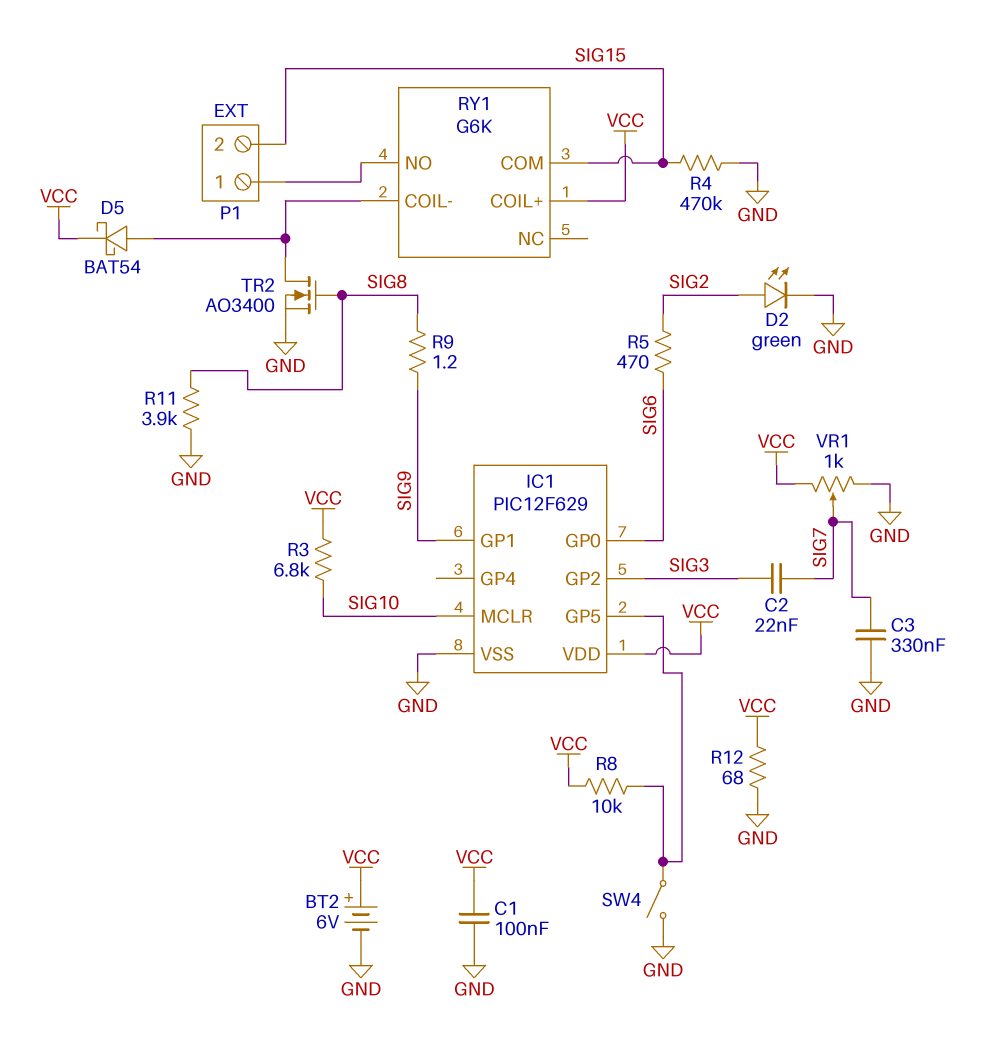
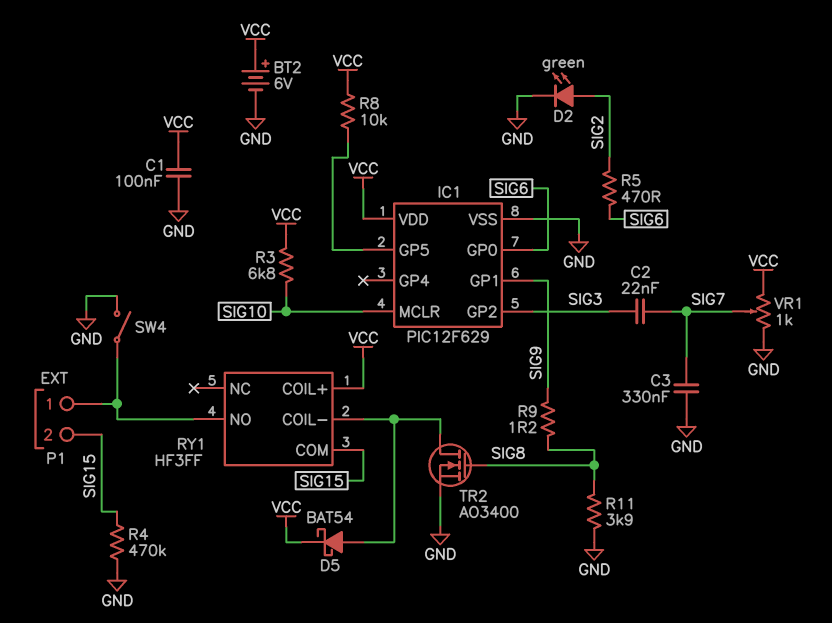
R12: 68 (GND, VCC) -> none
RY1: G6K -> HF3FF
SW4: switch (GND, IC1/GP5) -> switch (GND, P1/1)

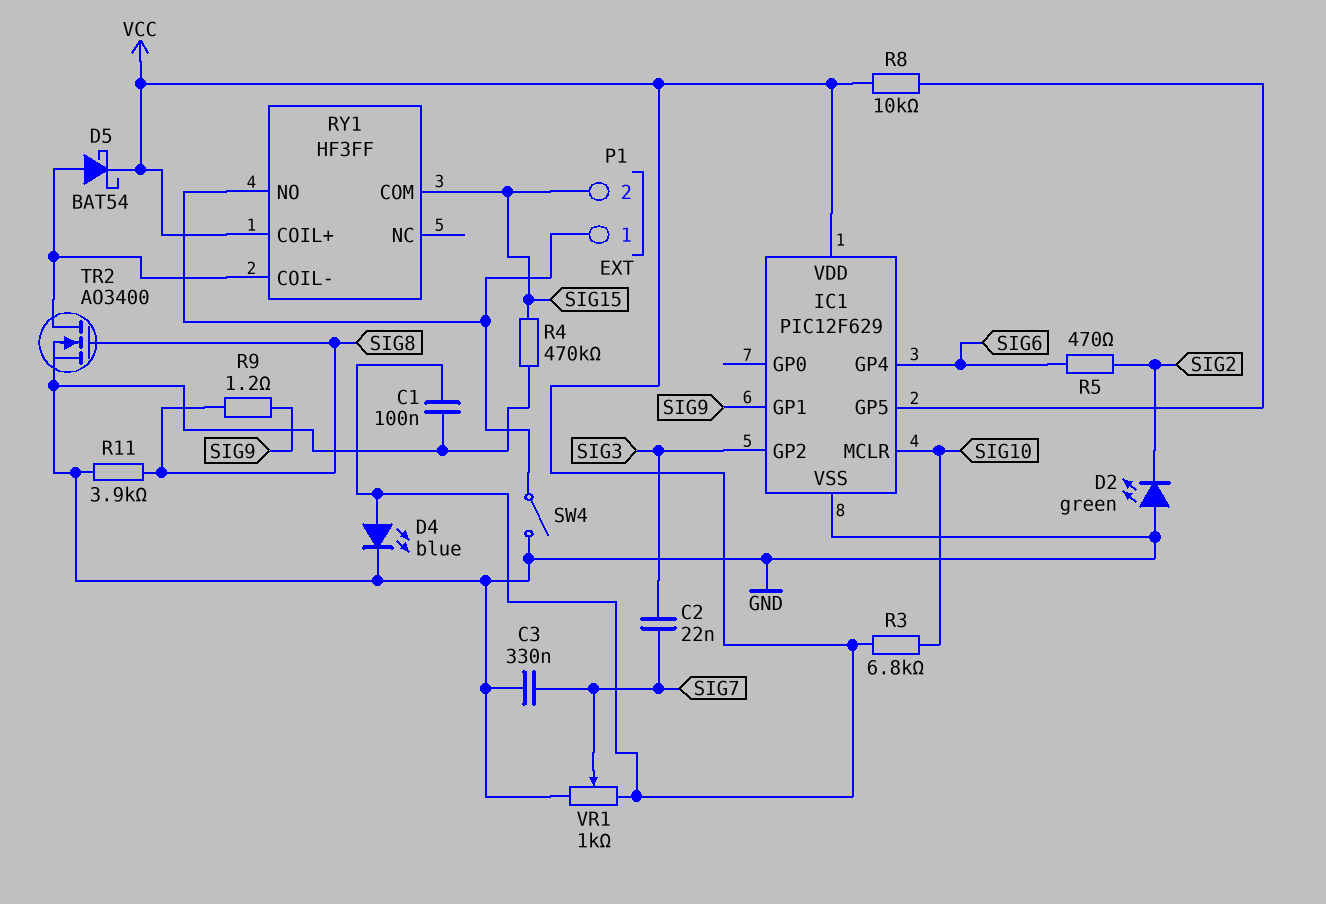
BT2: 6V (plus VCC, minus GND) -> none
D2: LED green (A SIG2, K GND) -> LED green (A GND, K SIG2)
D4: none -> LED blue (A VCC, K GND)
IC1 pin GP0: SIG6 -> none
IC1 pin GP4: none -> SIG6

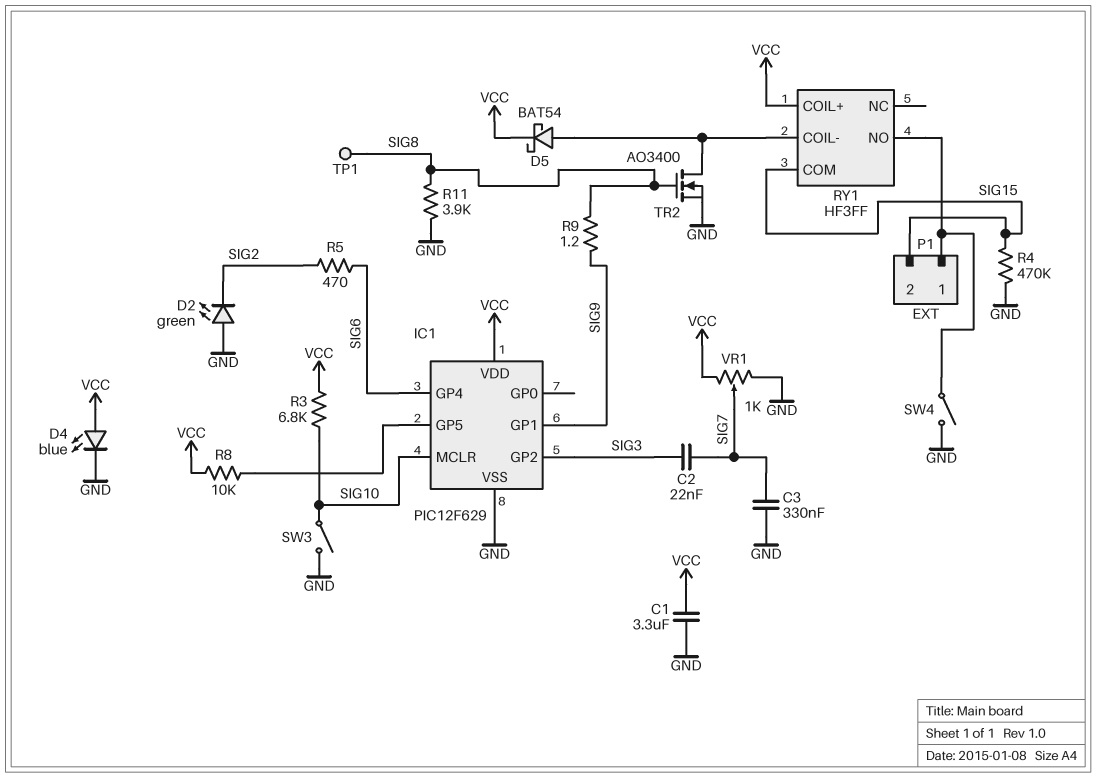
C1: 100nF (GND, VCC) -> 3.3uF (GND, VCC)
SW3: none -> switch (GND, SIG10)
TP1: none -> test point (SIG8)

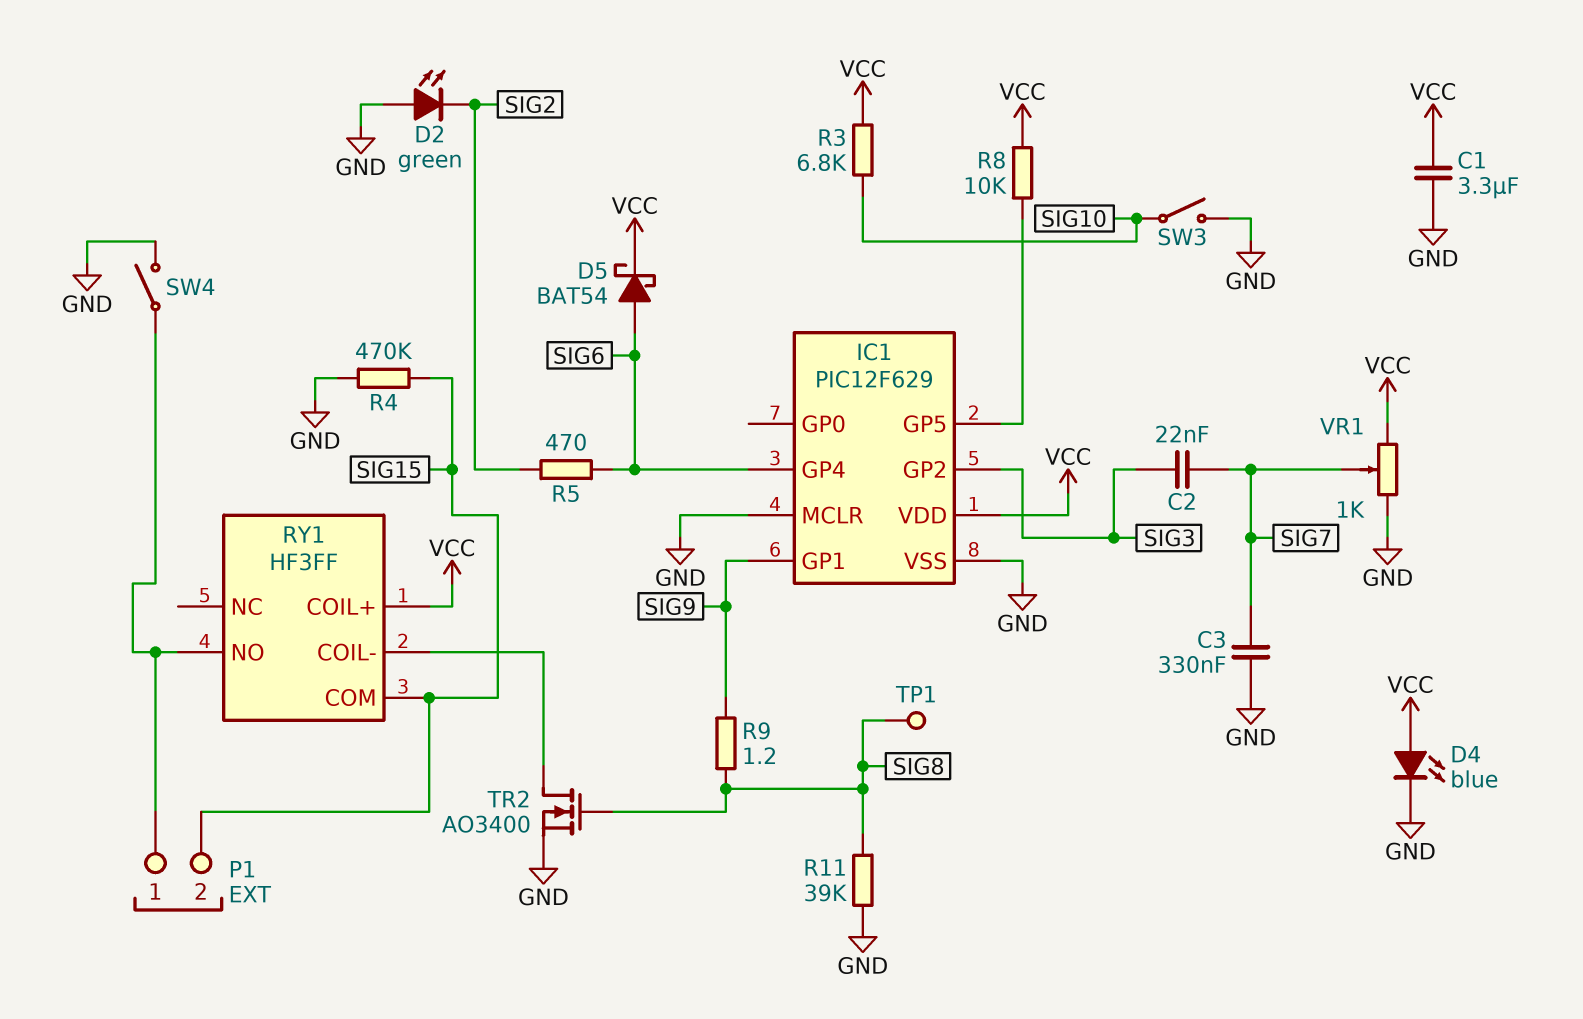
D5: schottky BAT54 (A RY1/COIL-, K VCC) -> schottky BAT54 (A SIG6, K VCC)
IC1 pin MCLR: SIG10 -> GND
R11: 3.9k (GND, SIG8) -> 39k (GND, SIG8)

